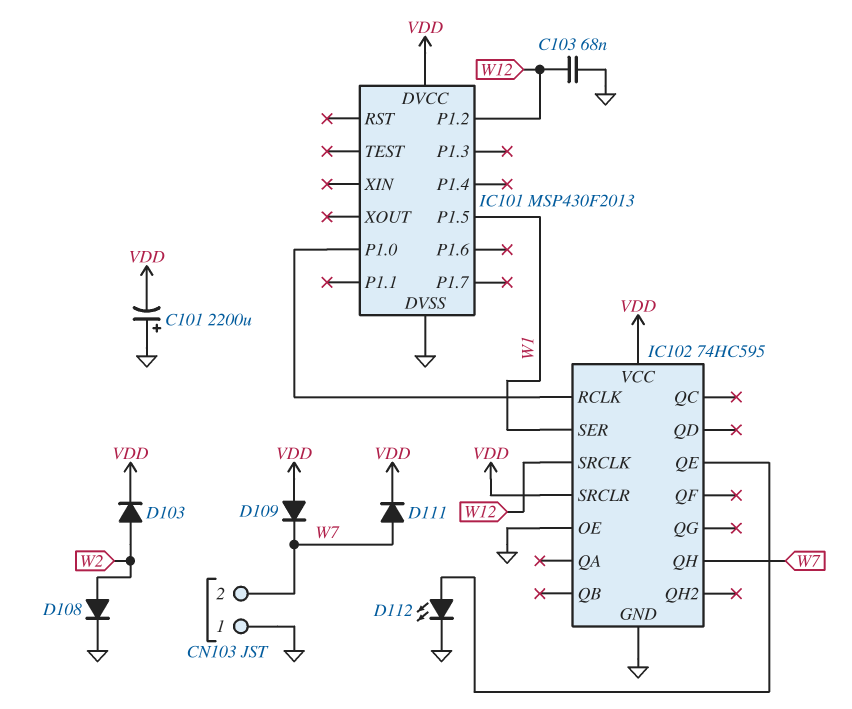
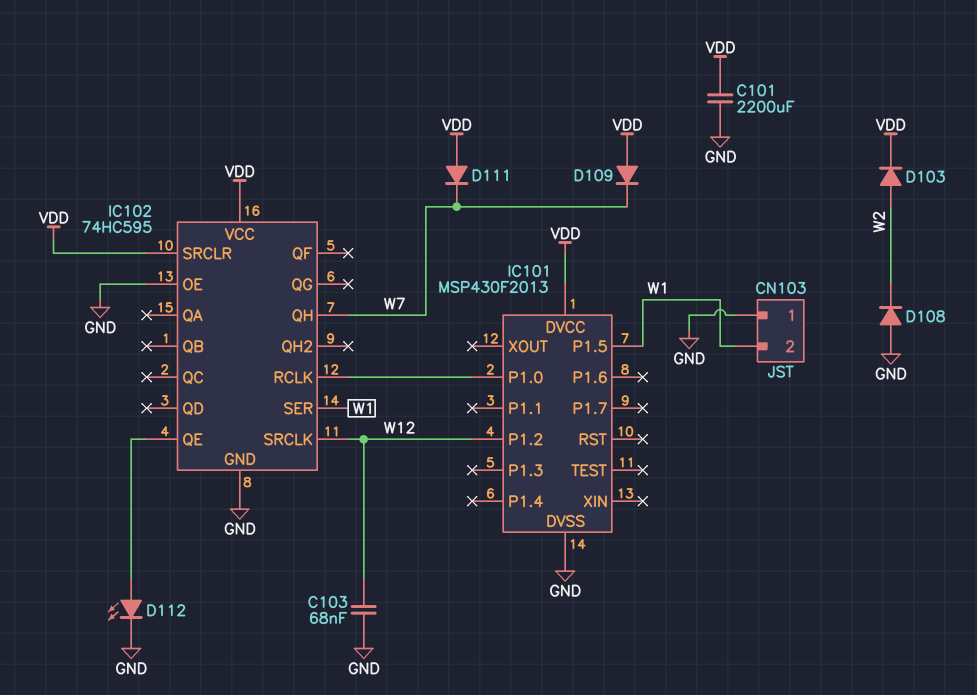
C101: 2200uF (plus GND, minus VDD) -> 2200uF (GND, VDD)
CN103 pin 2: W7 -> W1
D108: diode (A W2, K GND) -> diode (A GND, K W2)
D111: diode (A W7, K VDD) -> diode (A VDD, K W7)

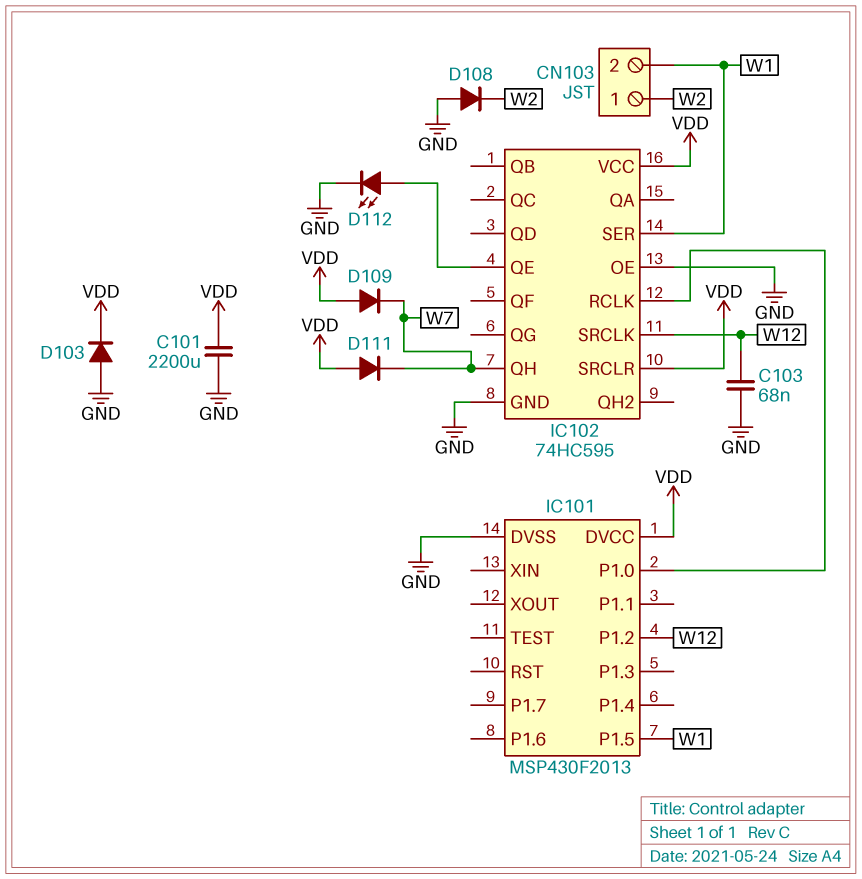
CN103 pin 1: GND -> W2
D103: diode (A W2, K VDD) -> diode (A GND, K VDD)

